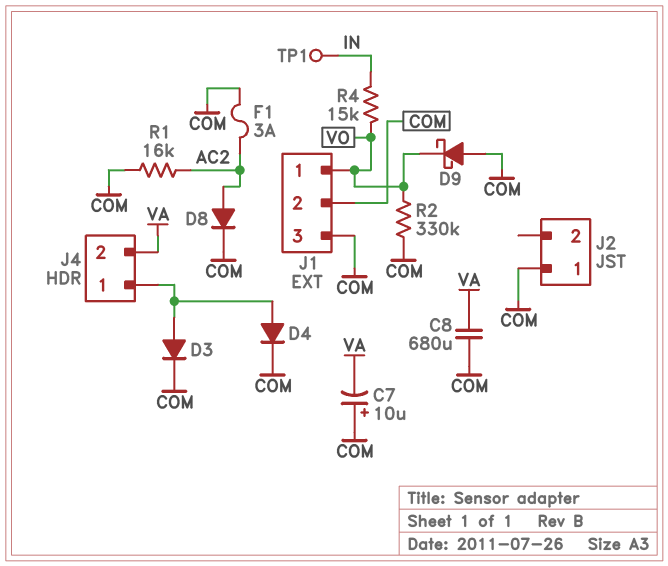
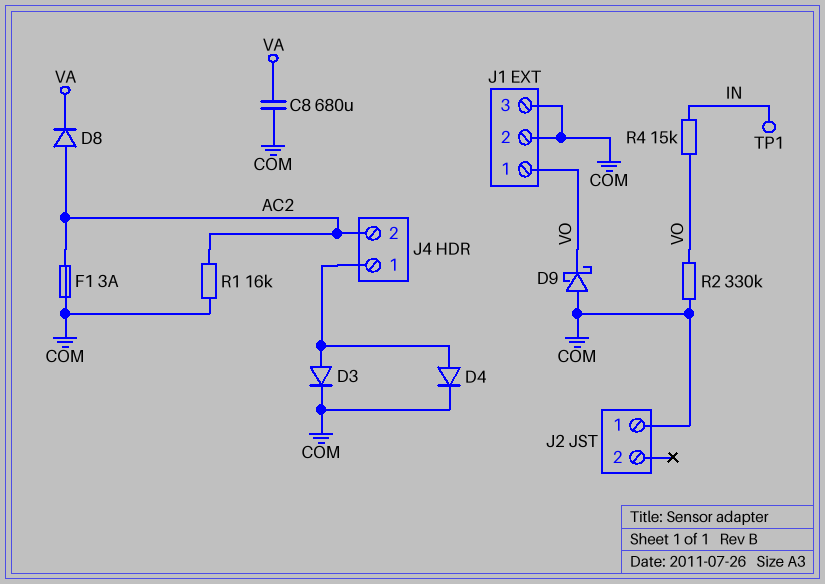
C7: 10uF (plus COM, minus VA) -> none
D8: diode (A AC2, K COM) -> diode (A AC2, K VA)
J4 pin 2: VA -> AC2

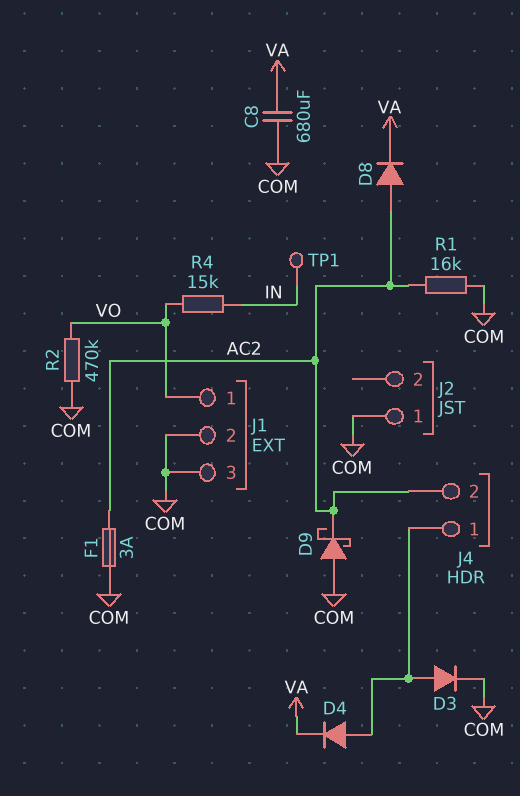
D4: diode (A J4/1, K COM) -> diode (A J4/1, K VA)
D9: schottky (A COM, K VO) -> schottky (A COM, K AC2)
R2: 330k (COM, VO) -> 470k (COM, VO)

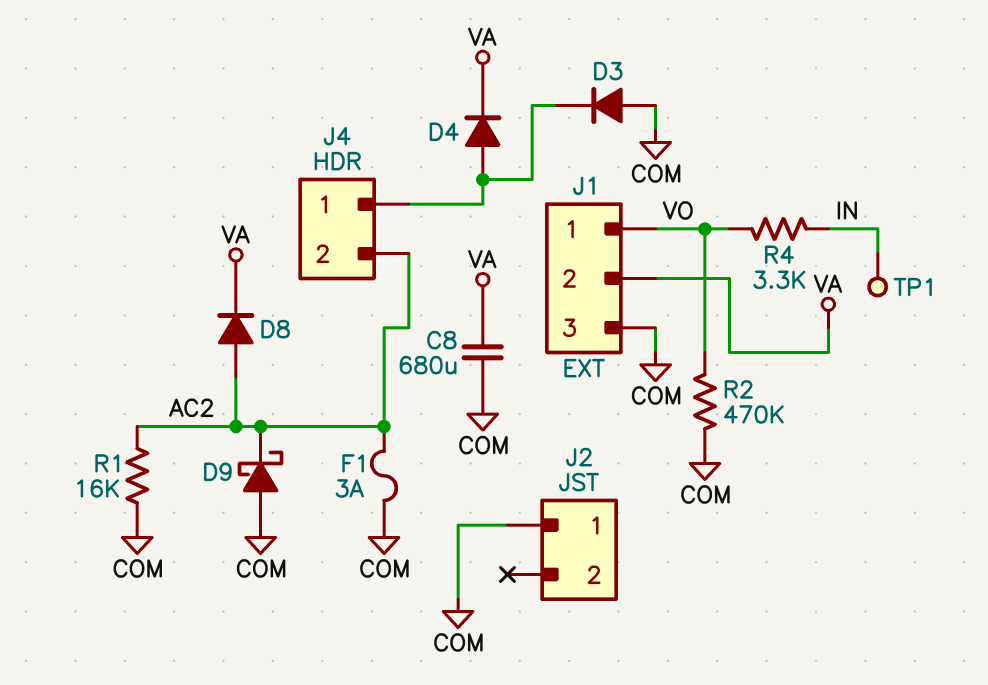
D3: diode (A J4/1, K COM) -> diode (A COM, K J4/1)
J1 pin 2: COM -> VA
R4: 15k (IN, VO) -> 3.3k (IN, VO)

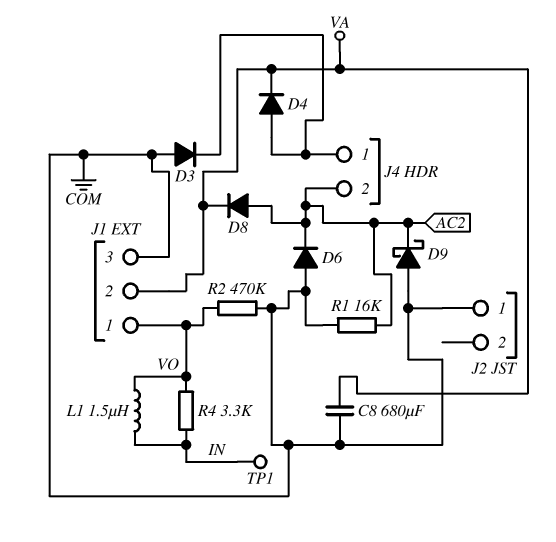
D6: none -> diode (A COM, K AC2)
F1: 3A (AC2, COM) -> none
L1: none -> 1.5uH (IN, VO)

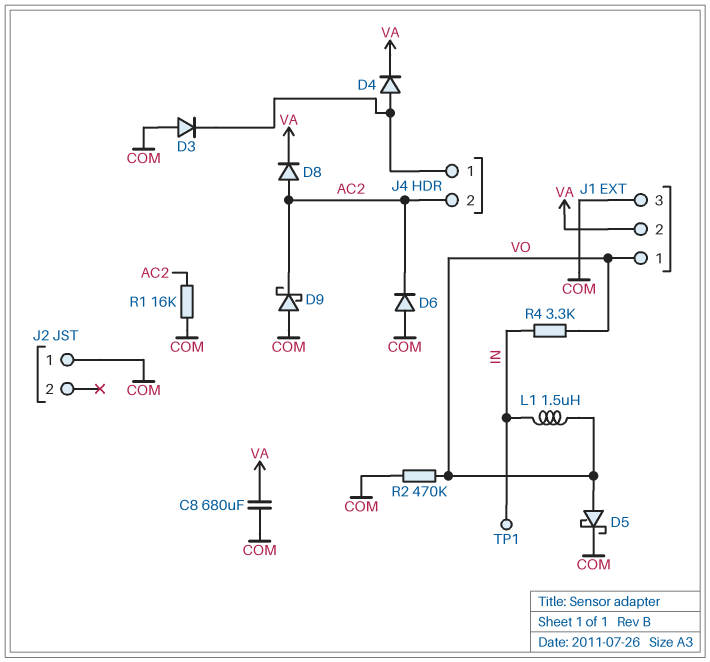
D5: none -> schottky (A VO, K COM)

